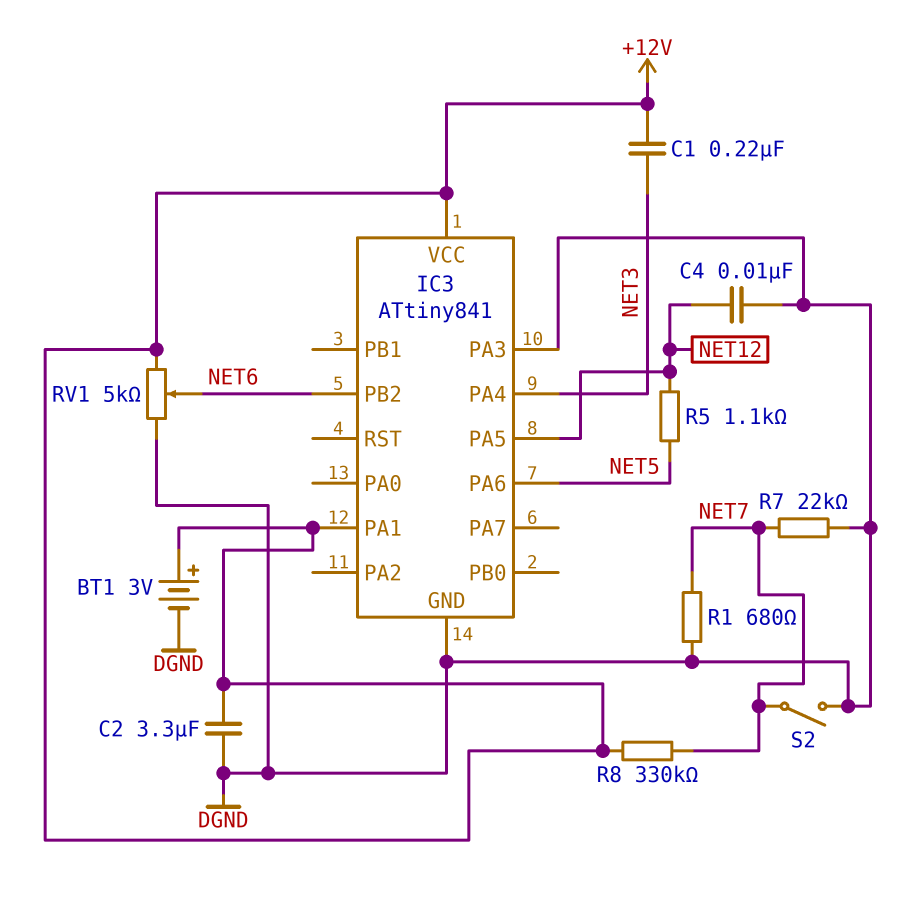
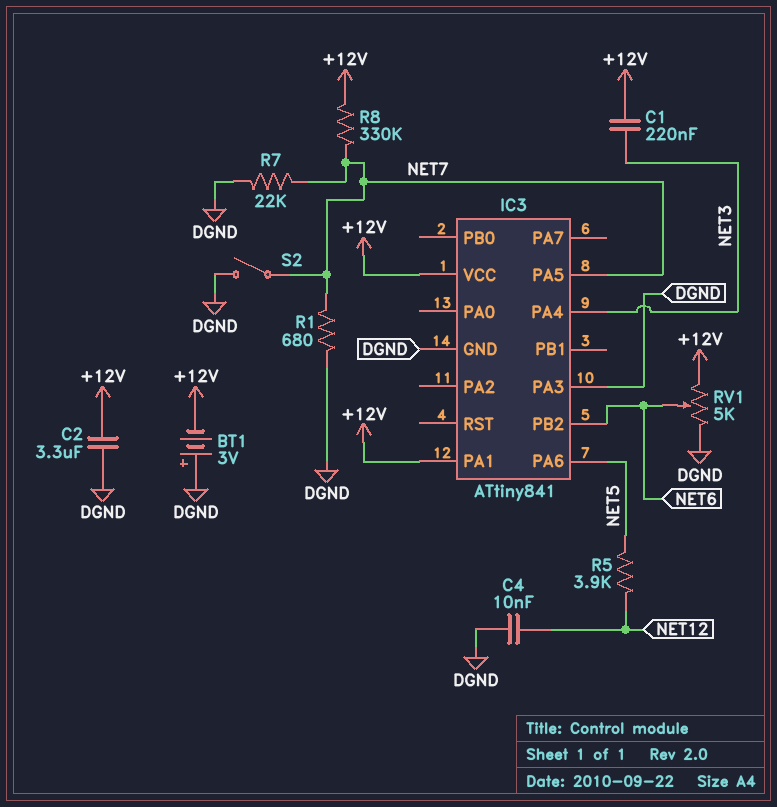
BT1: 3V (plus +12V, minus DGND) -> 3V (plus DGND, minus +12V)
IC3 pin PA5: NET12 -> NET7
R5: 1.1k (NET5, NET12) -> 3.9k (NET5, NET12)

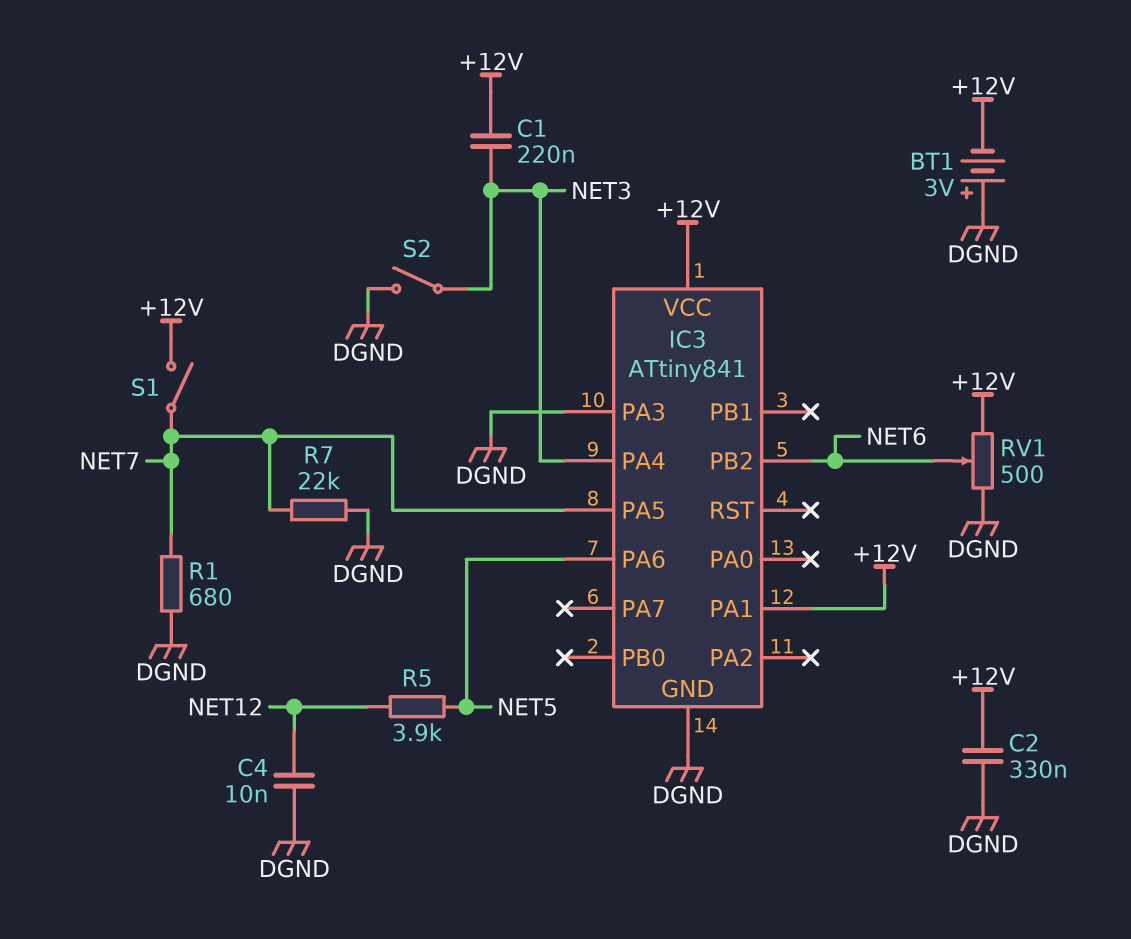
C2: 3.3uF (+12V, DGND) -> 330nF (+12V, DGND)
R8: 330k (+12V, NET7) -> none
RV1: 5k (+12V, DGND, wiper NET6) -> 500 (+12V, DGND, wiper NET6)
S1: none -> switch (+12V, NET7)
S2: switch (DGND, NET7) -> switch (DGND, NET3)

